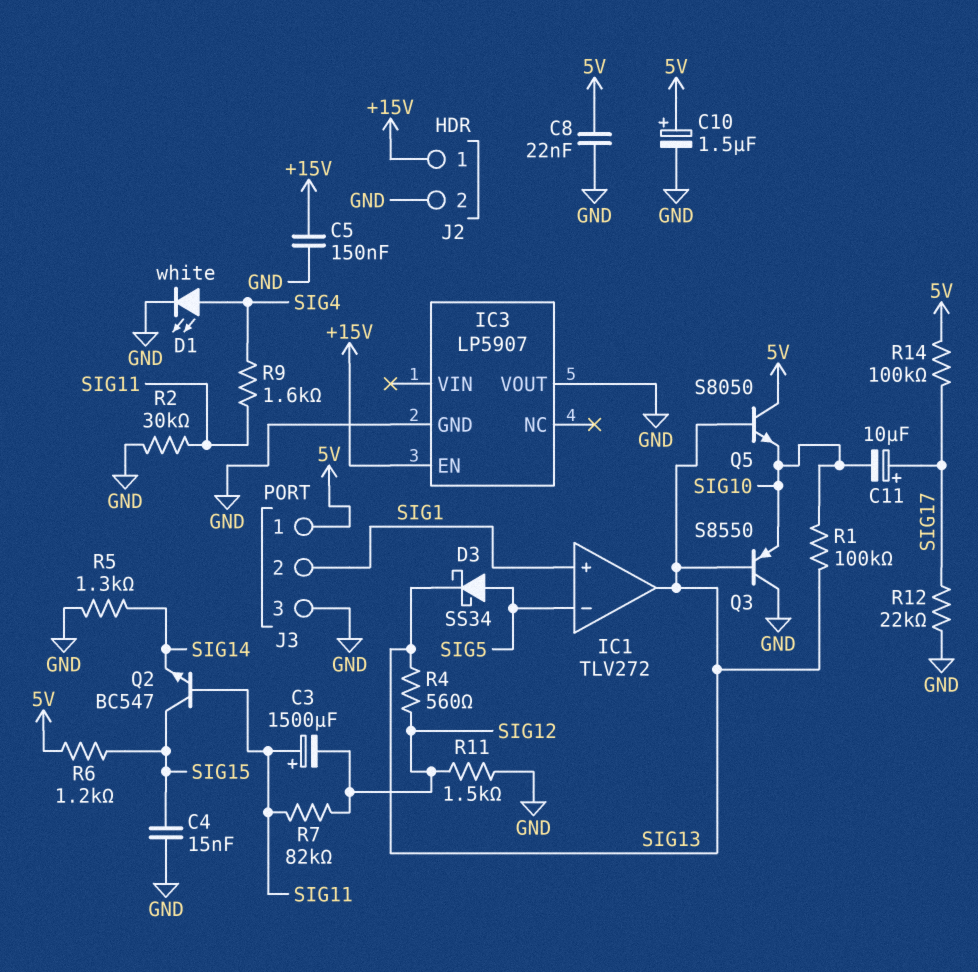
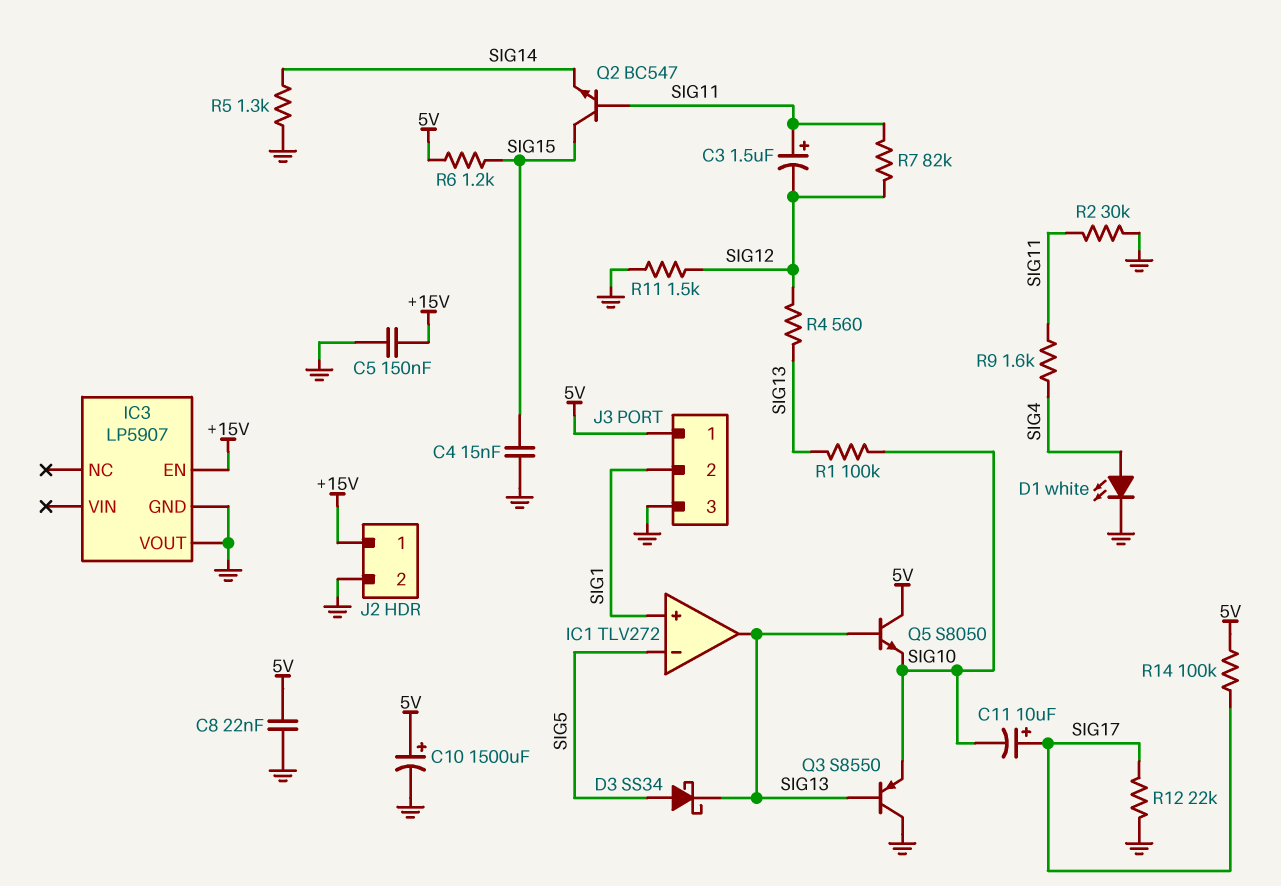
C3: 1500uF (plus SIG11, minus SIG12) -> 1.5uF (plus SIG11, minus SIG12)
C10: 1.5uF (plus 5V, minus GND) -> 1500uF (plus 5V, minus GND)

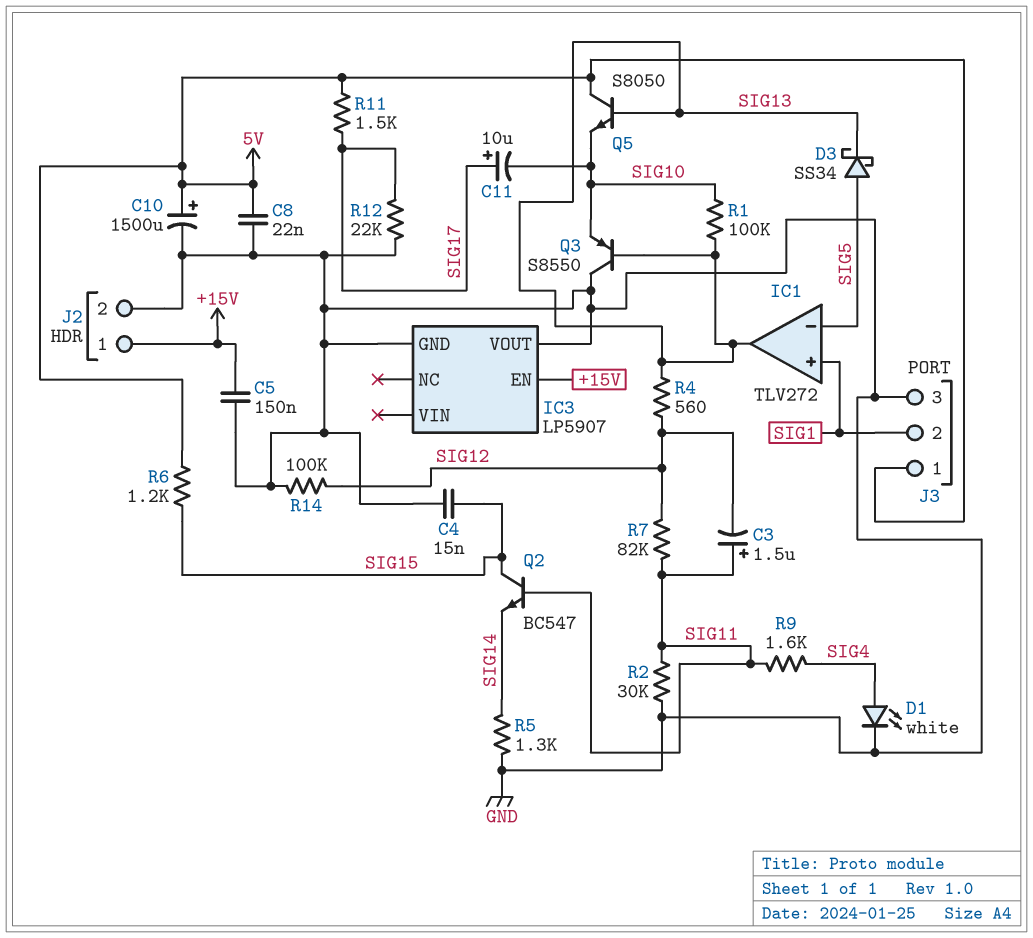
R11: 1.5k (GND, SIG12) -> 1.5k (5V, SIG17)
R14: 100k (5V, SIG17) -> 100k (GND, SIG12)

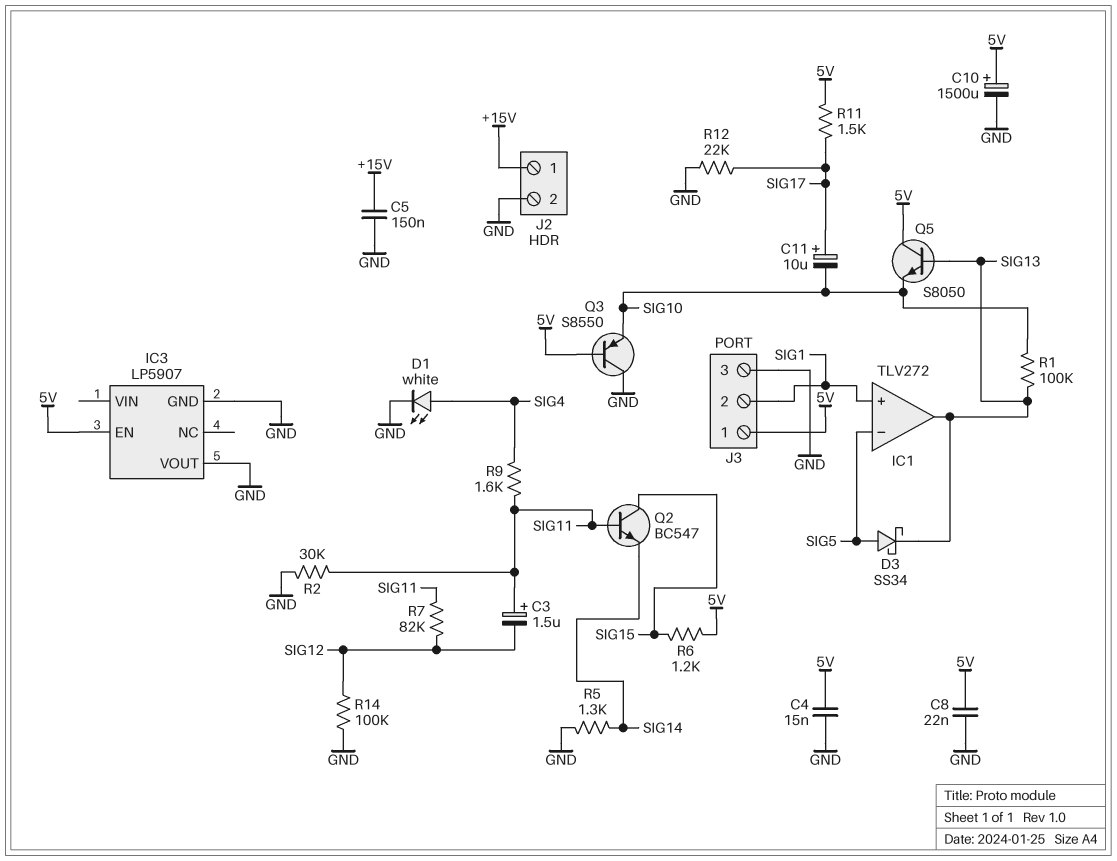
C4: 15nF (GND, SIG15) -> 15nF (5V, GND)
IC3 pin EN: +15V -> 5V
Q3: PNP S8550 (B SIG13, C GND, E SIG10) -> PNP S8550 (B 5V, C GND, E SIG10)
R4: 560 (SIG12, SIG13) -> none

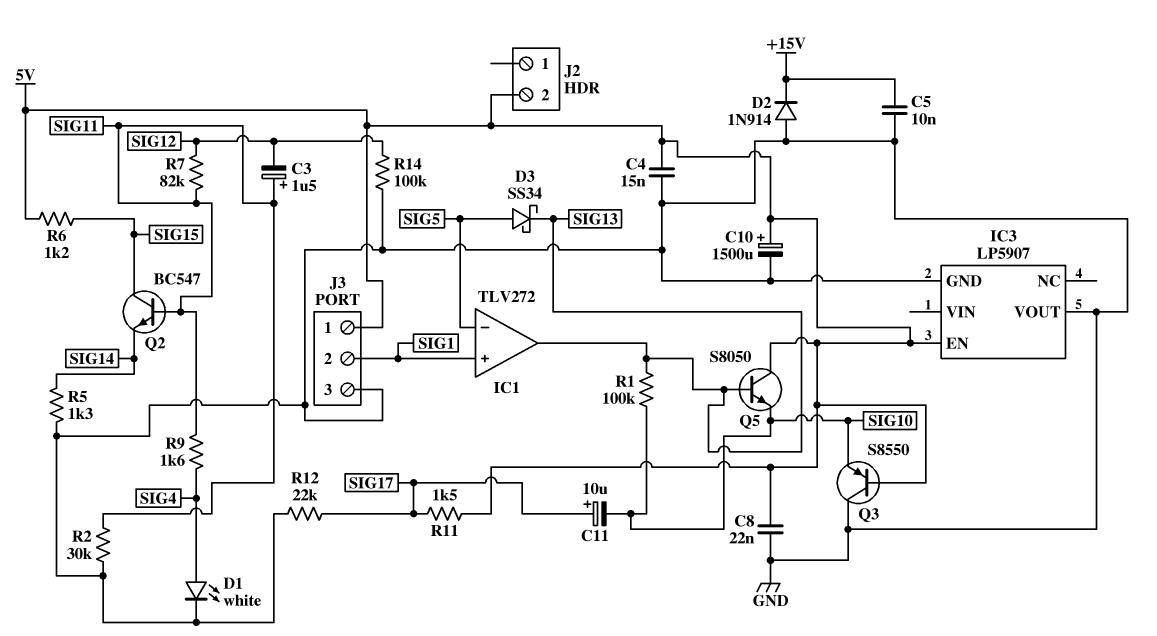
C5: 150nF (+15V, GND) -> 10nF (+15V, GND)
D2: none -> diode 1N914 (A GND, K +15V)
J2 pin 1: +15V -> none
J2 pin 2: GND -> 5V

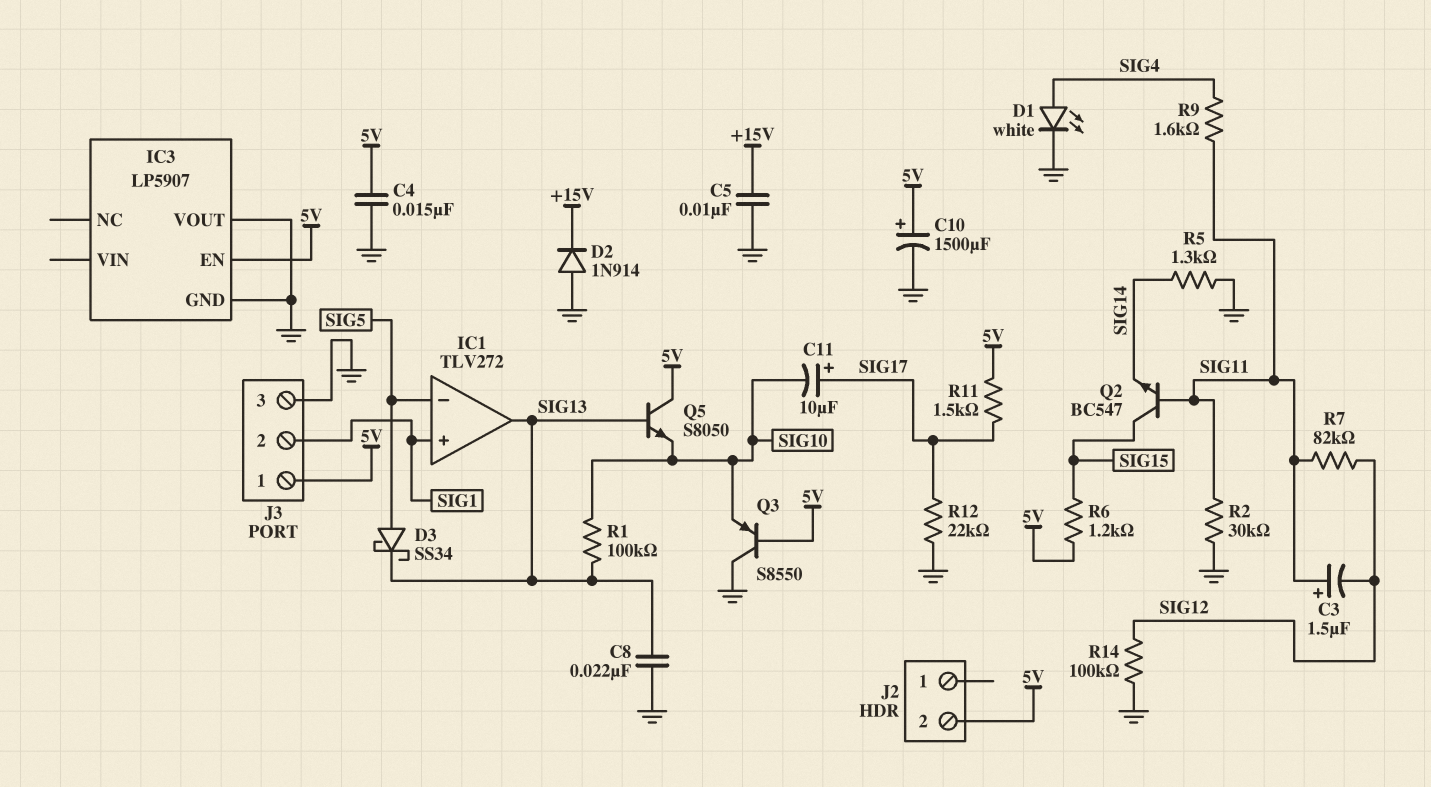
C8: 22nF (5V, GND) -> 22nF (GND, SIG13)

